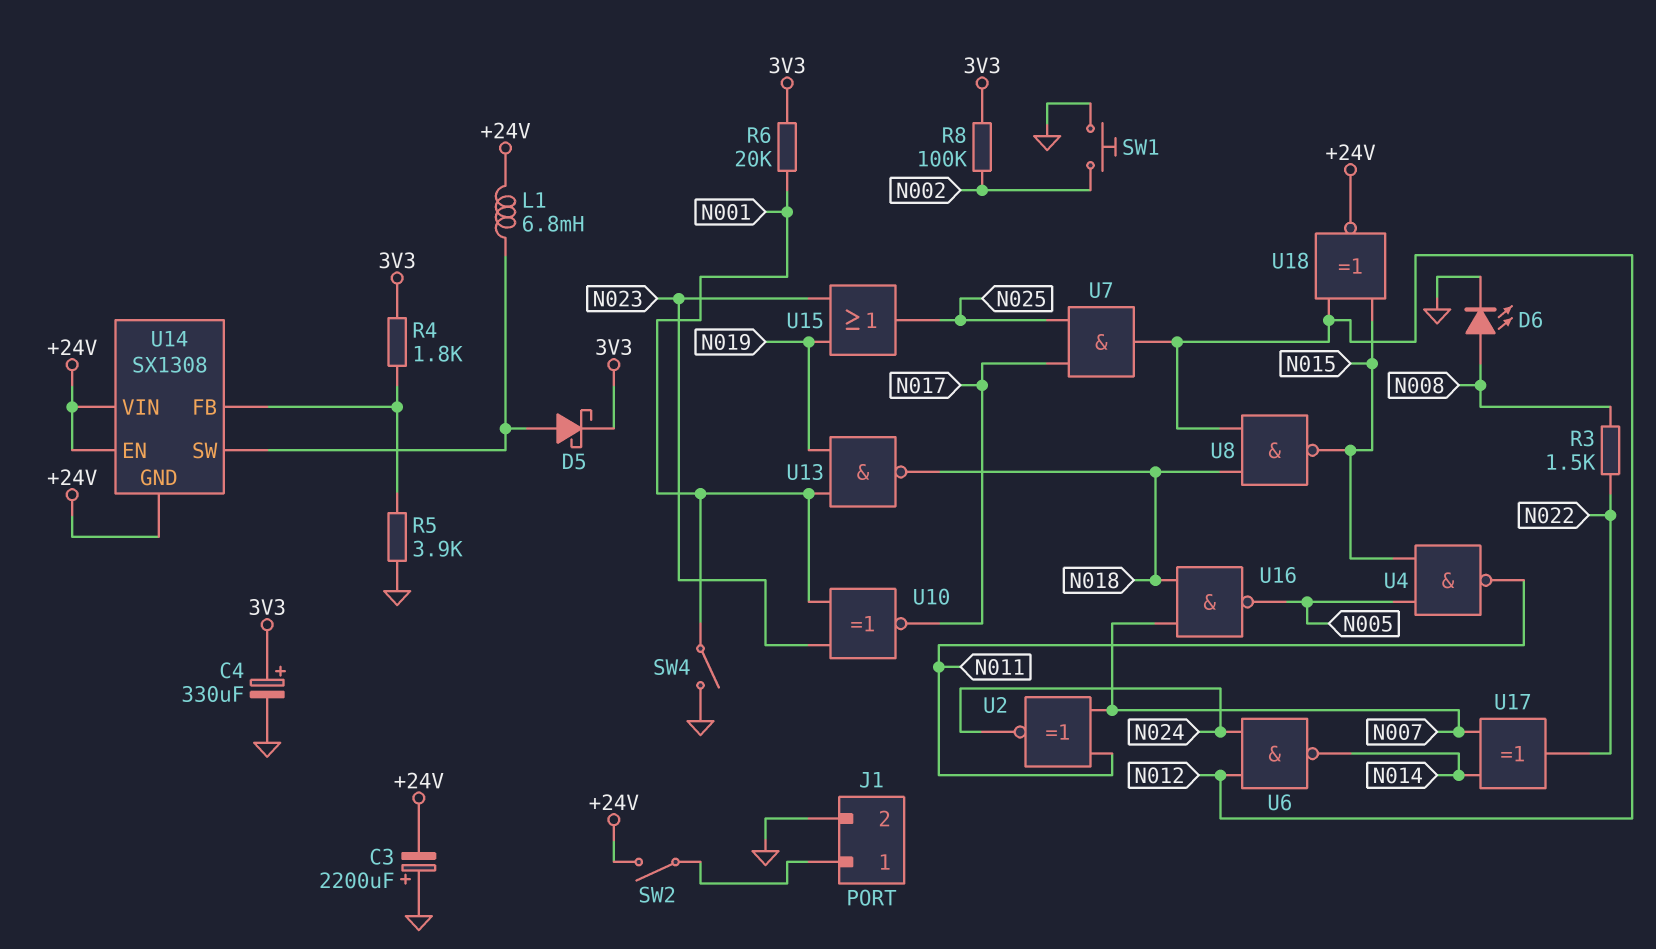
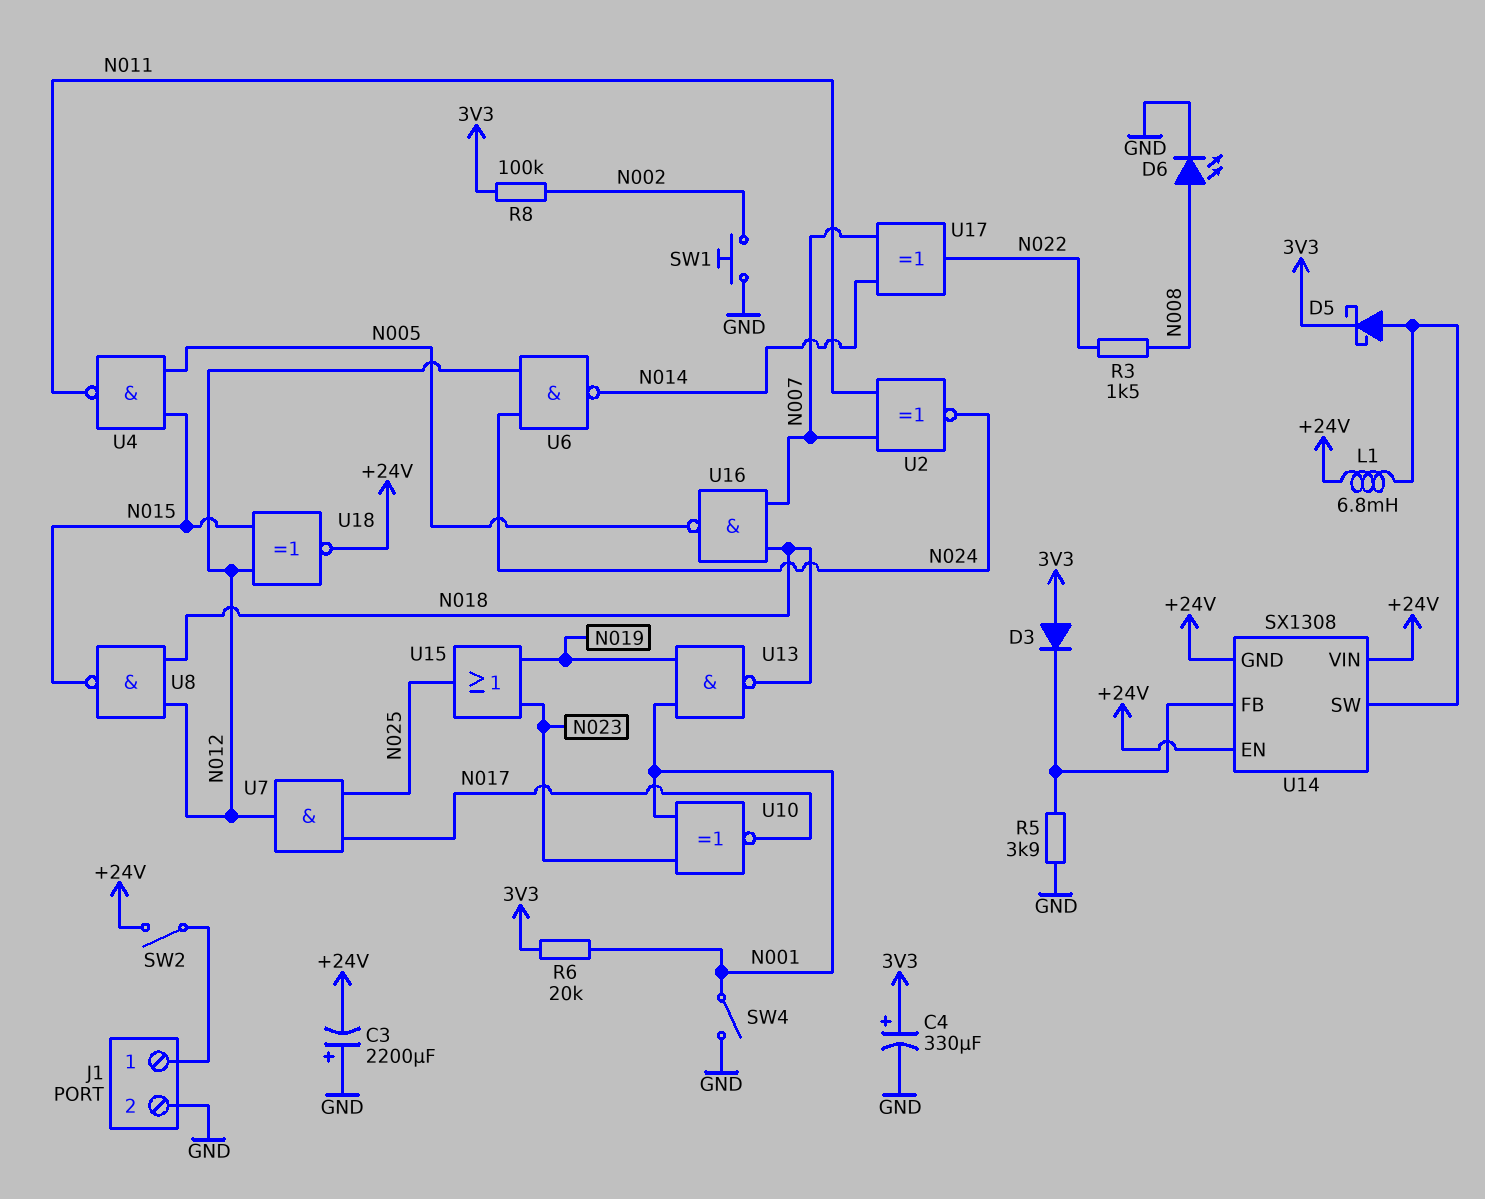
D3: none -> diode (A 3V3, K U14/FB)
R4: 1.8k (3V3, U14/FB) -> none

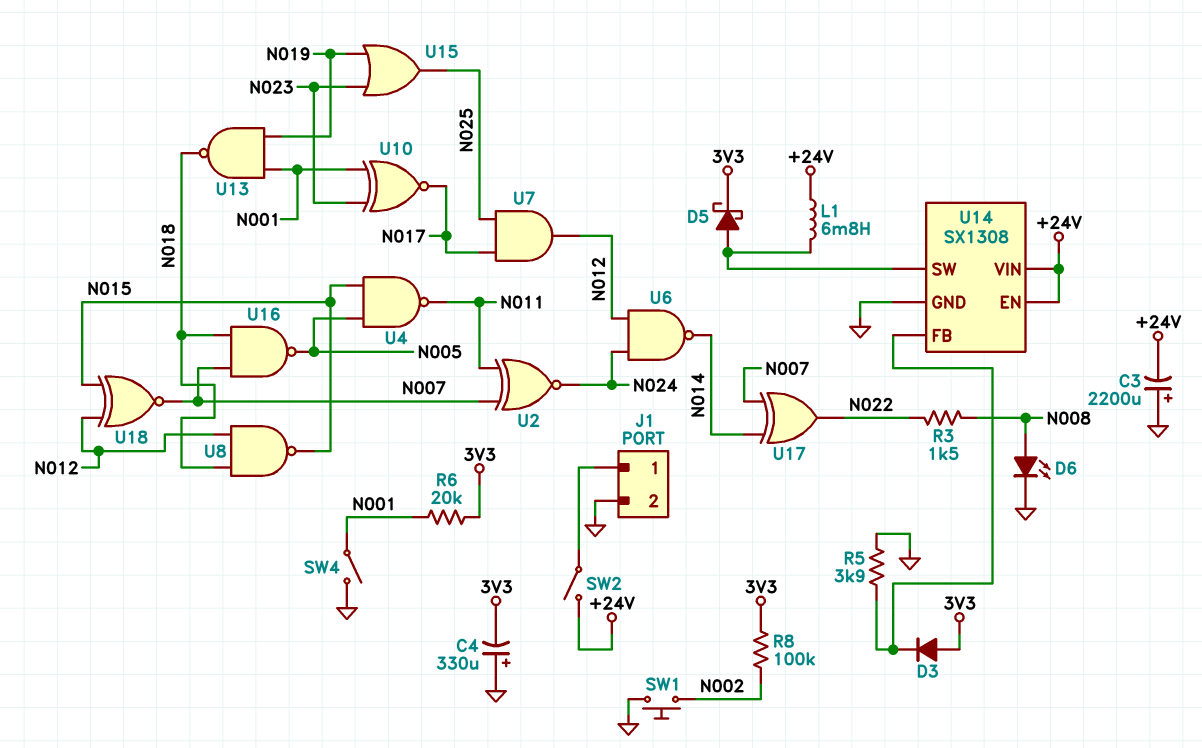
C4: 330uF (plus 3V3, minus GND) -> 330uF (plus GND, minus 3V3)
U14 pin GND: +24V -> GND
U18: XNOR (in N012, in N015, out +24V) -> XNOR (in N012, in N015, out N007)

